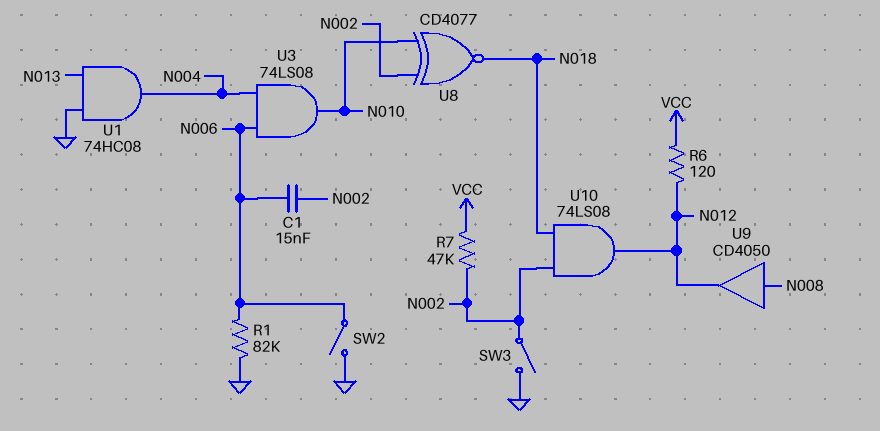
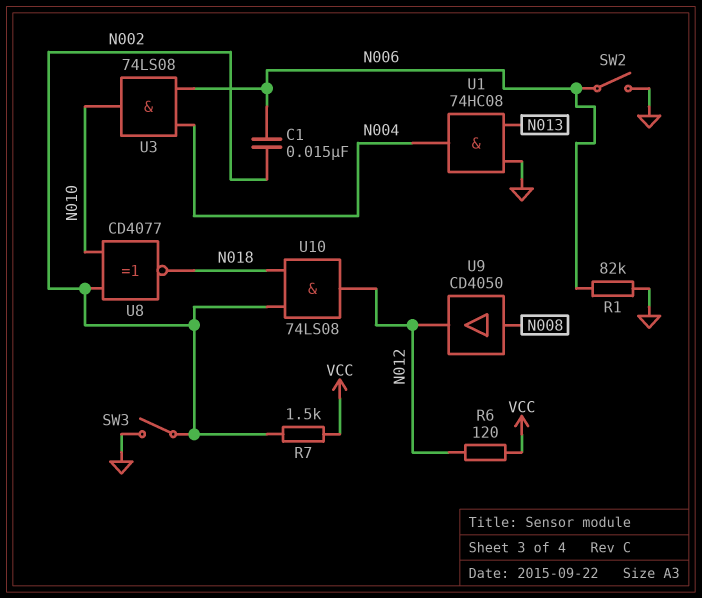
R7: 47k (N002, VCC) -> 1.5k (N002, VCC)

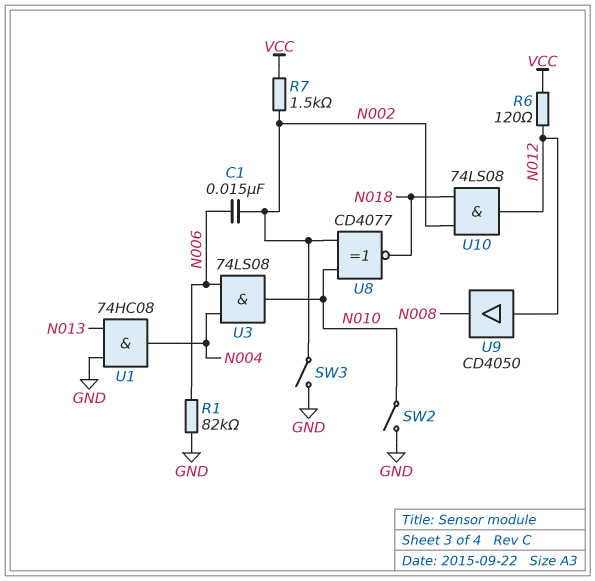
SW2: switch (GND, N006) -> switch (GND, N010)
U9: buffer CD4050 (in N008, out N012) -> buffer CD4050 (in N012, out N008)

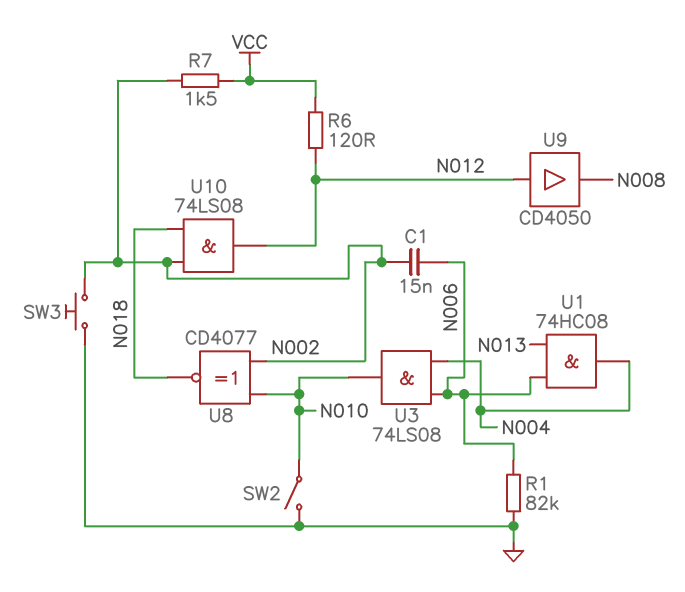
SW3: switch (GND, N002) -> button (GND, N002)
U1: AND 74HC08 (in GND, in N013, out N004) -> AND 74HC08 (in N006, in N013, out N004)

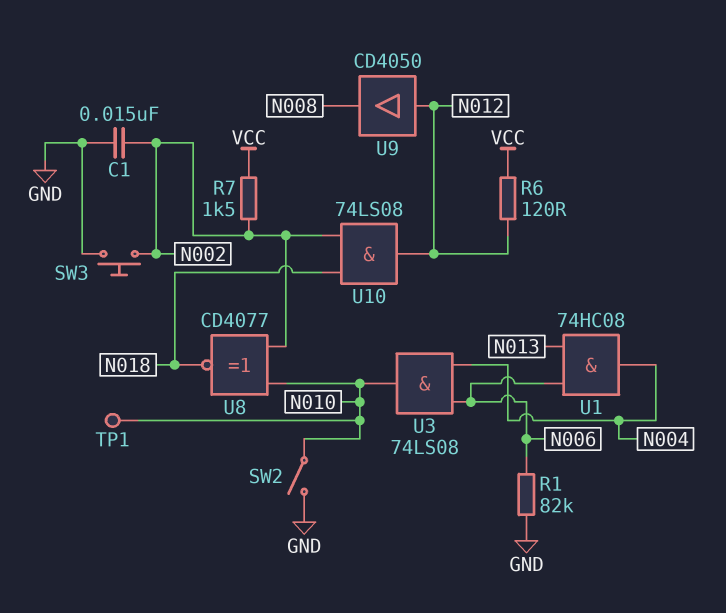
C1: 15nF (N002, N006) -> 15nF (GND, N002)
TP1: none -> test point (N010)

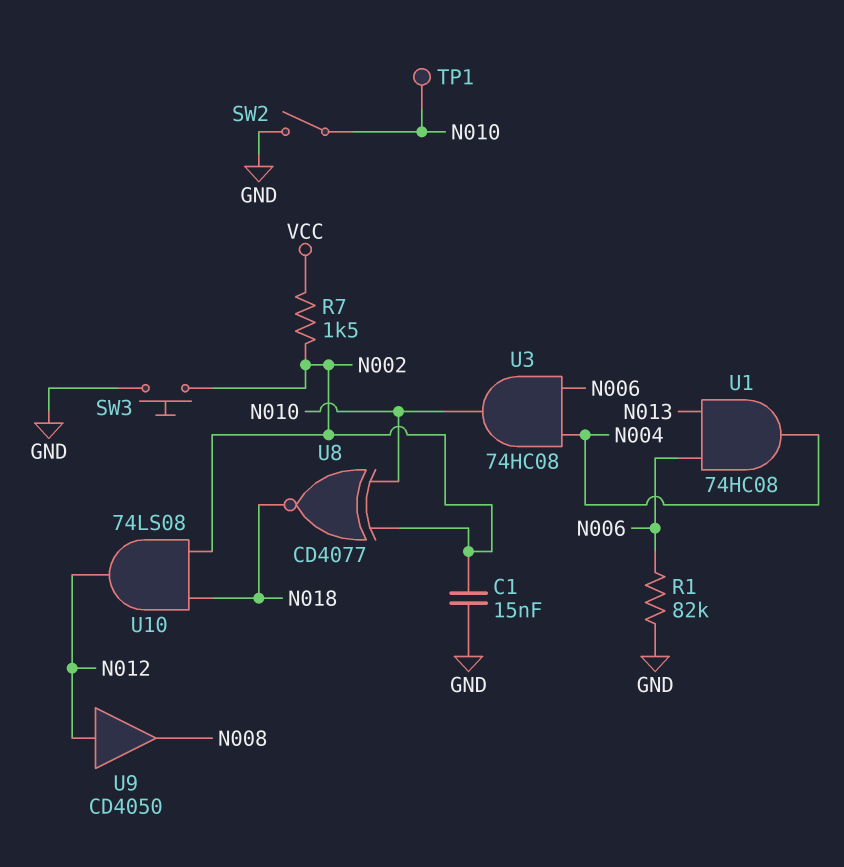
R6: 120 (N012, VCC) -> none
U3: AND 74LS08 (in N004, in N006, out N010) -> AND 74HC08 (in N004, in N006, out N010)

